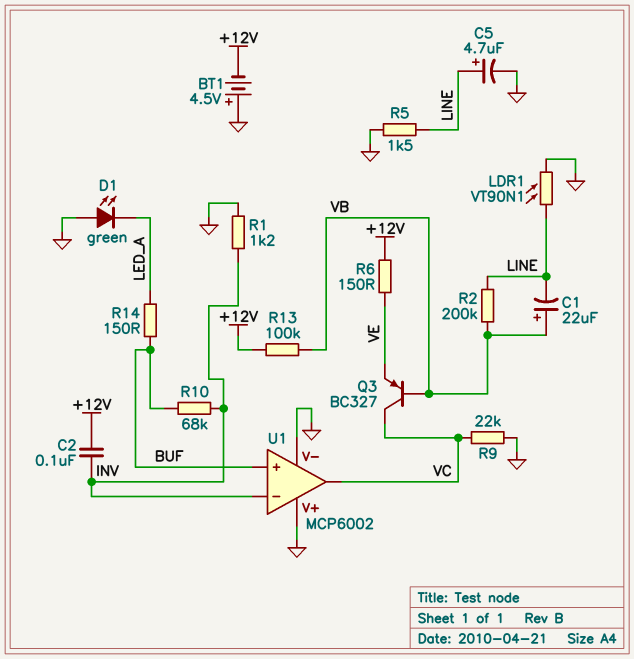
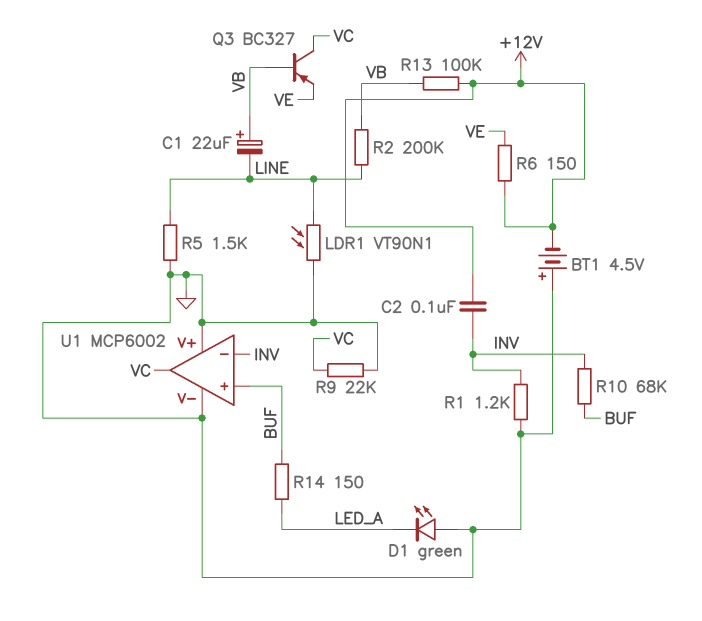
C5: 4.7uF (plus LINE, minus GND) -> none

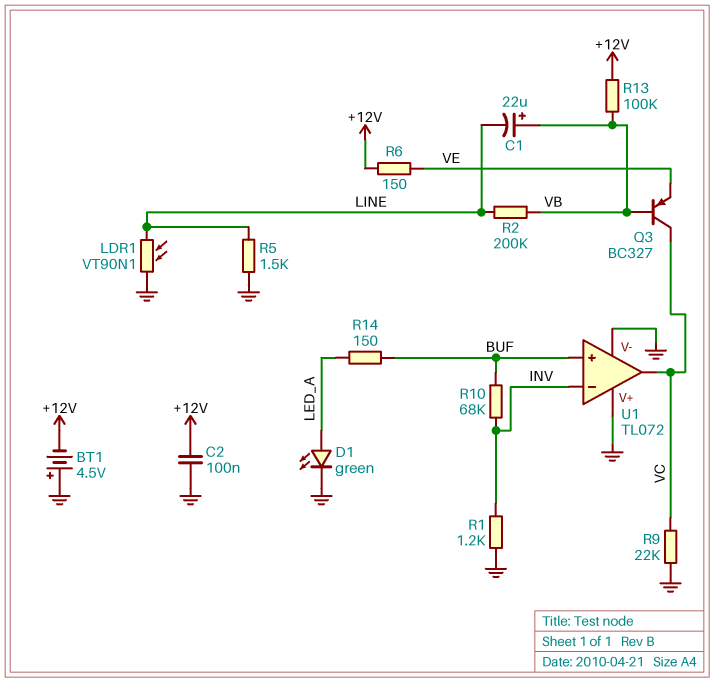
C2: 100nF (+12V, INV) -> 100nF (+12V, GND)
D1: LED green (A GND, K LED_A) -> LED green (A LED_A, K GND)
U1: MCP6002 -> TL072

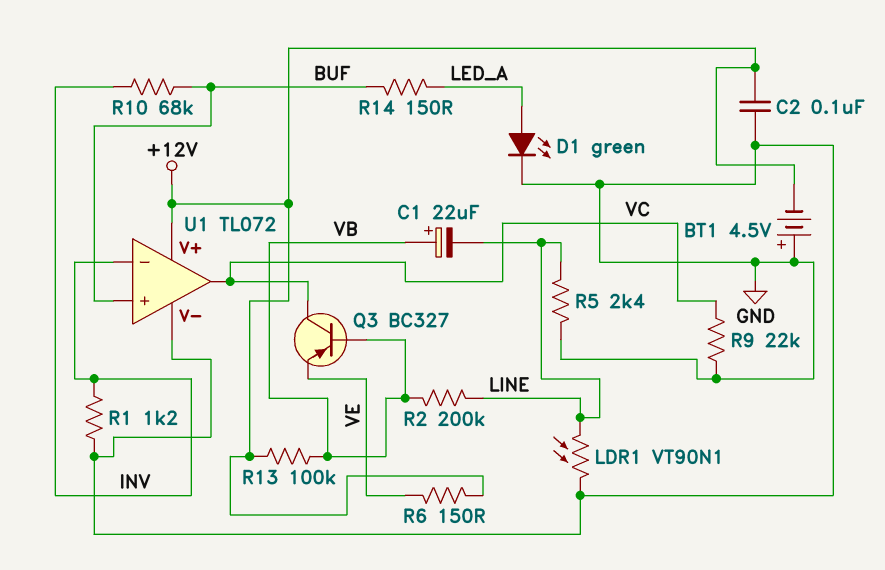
R5: 1.5k (GND, LINE) -> 2.4k (GND, LINE)
U1 pin V+: GND -> +12V

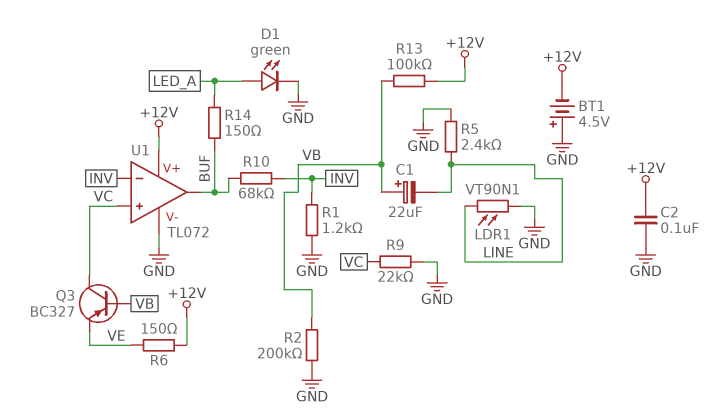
R2: 200k (LINE, VB) -> 200k (GND, VB)
U1 pin in+: BUF -> VC
U1 pin out: VC -> BUF

